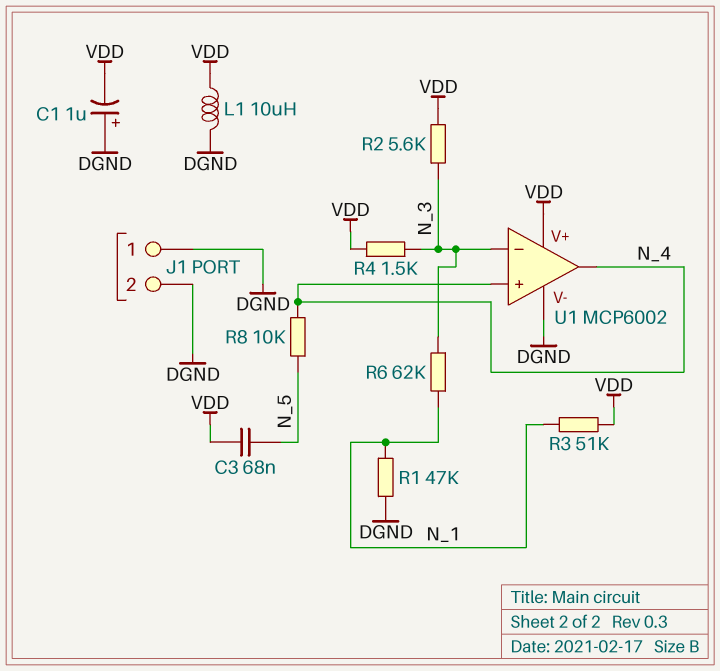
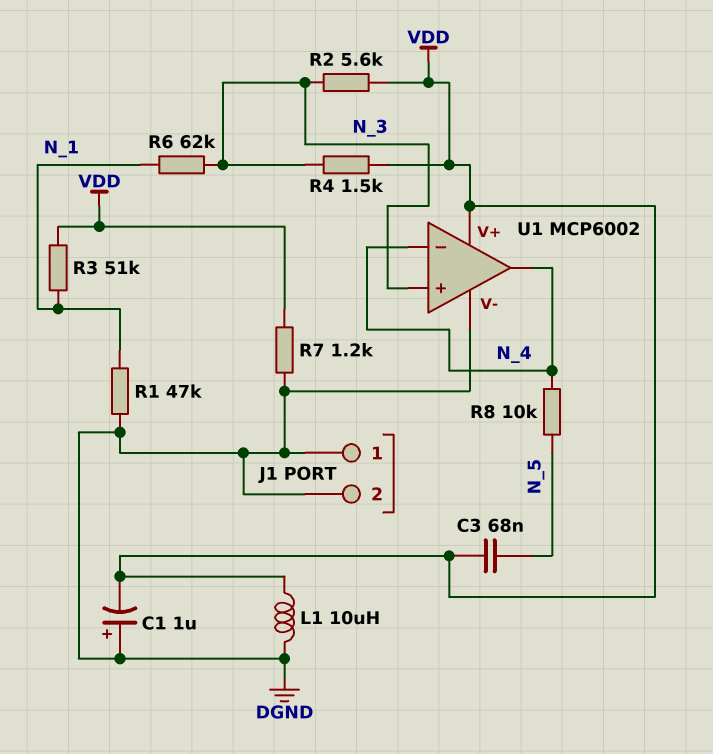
R7: none -> 1.2k (DGND, VDD)
U1 pin in+: N_4 -> N_3
U1 pin in-: N_3 -> N_4

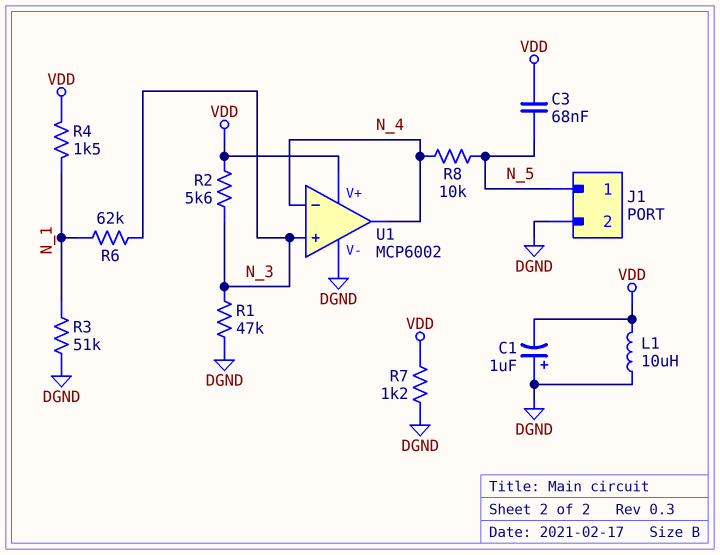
J1 pin 1: DGND -> N_5
R1: 47k (DGND, N_1) -> 47k (DGND, N_3)
R3: 51k (N_1, VDD) -> 51k (DGND, N_1)
R4: 1.5k (N_3, VDD) -> 1.5k (N_1, VDD)

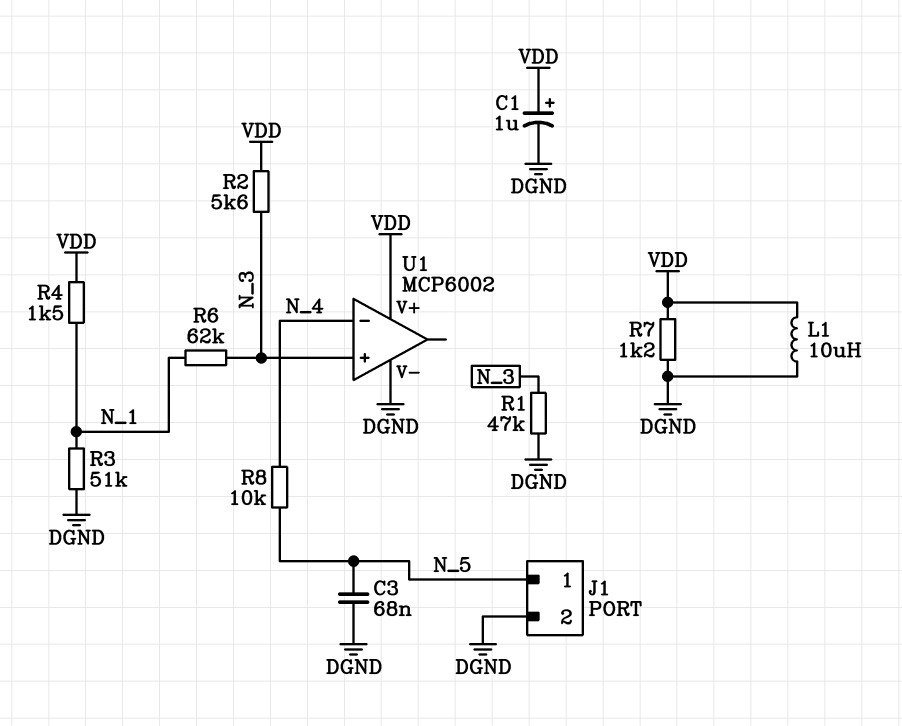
C1: 1uF (plus DGND, minus VDD) -> 1uF (plus VDD, minus DGND)
C3: 68nF (N_5, VDD) -> 68nF (DGND, N_5)
U1 pin out: N_4 -> none

